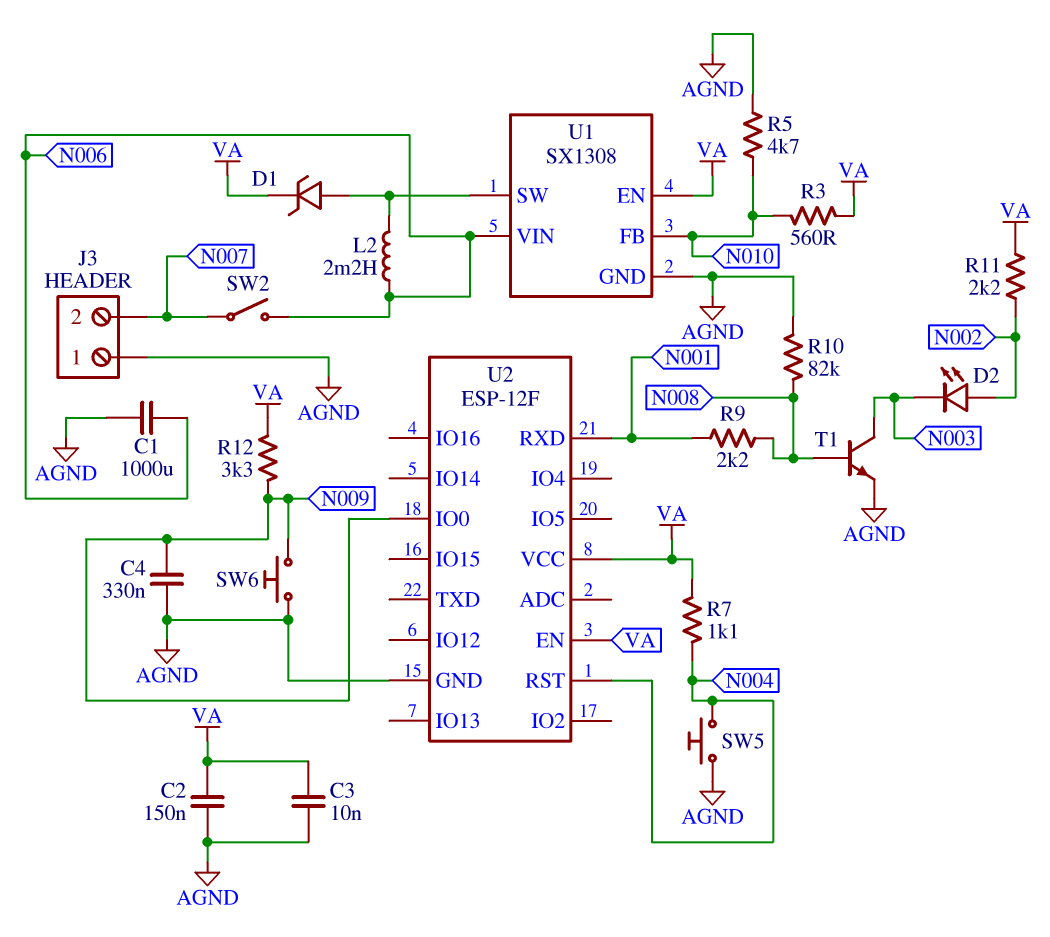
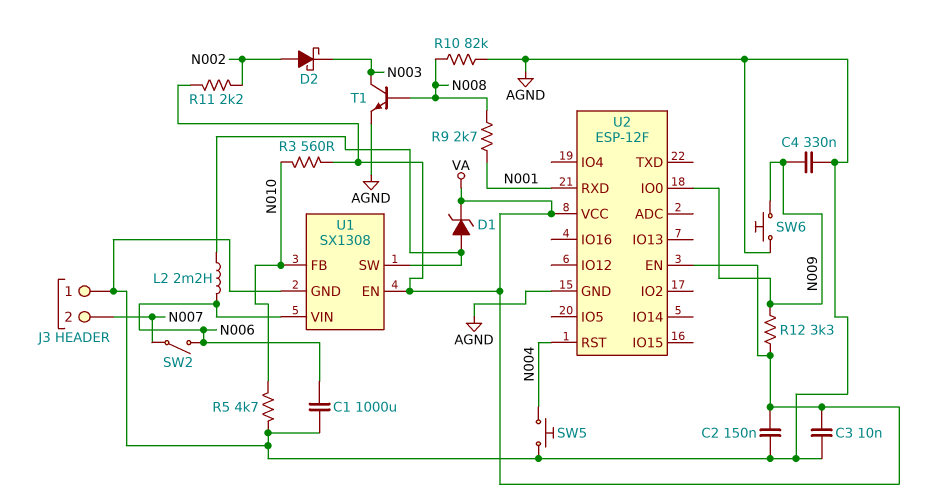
D2: LED (A N002, K N003) -> schottky (A N002, K N003)
R7: 1.1k (N004, VA) -> none
R9: 2.2k (N001, N008) -> 2.7k (N001, N008)

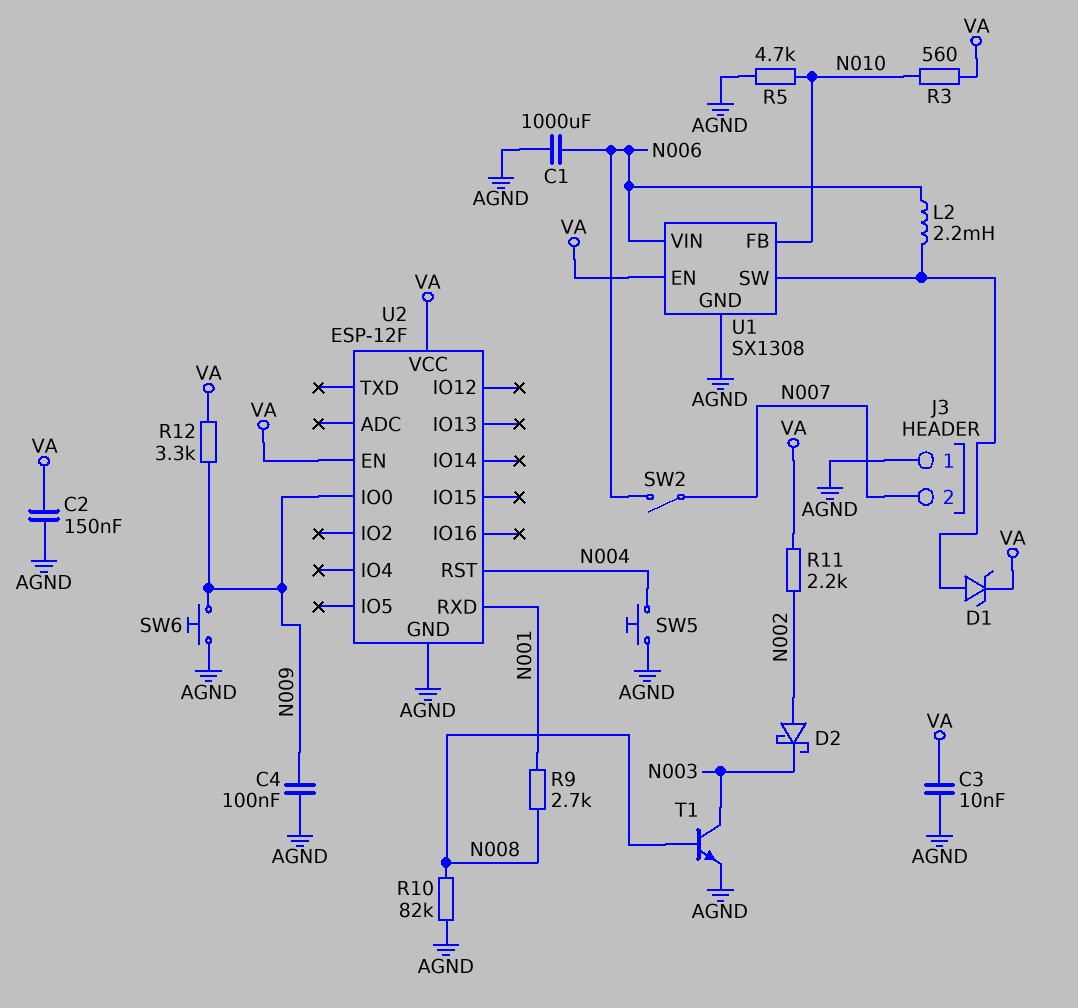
C4: 330nF (AGND, N009) -> 100nF (AGND, N009)

